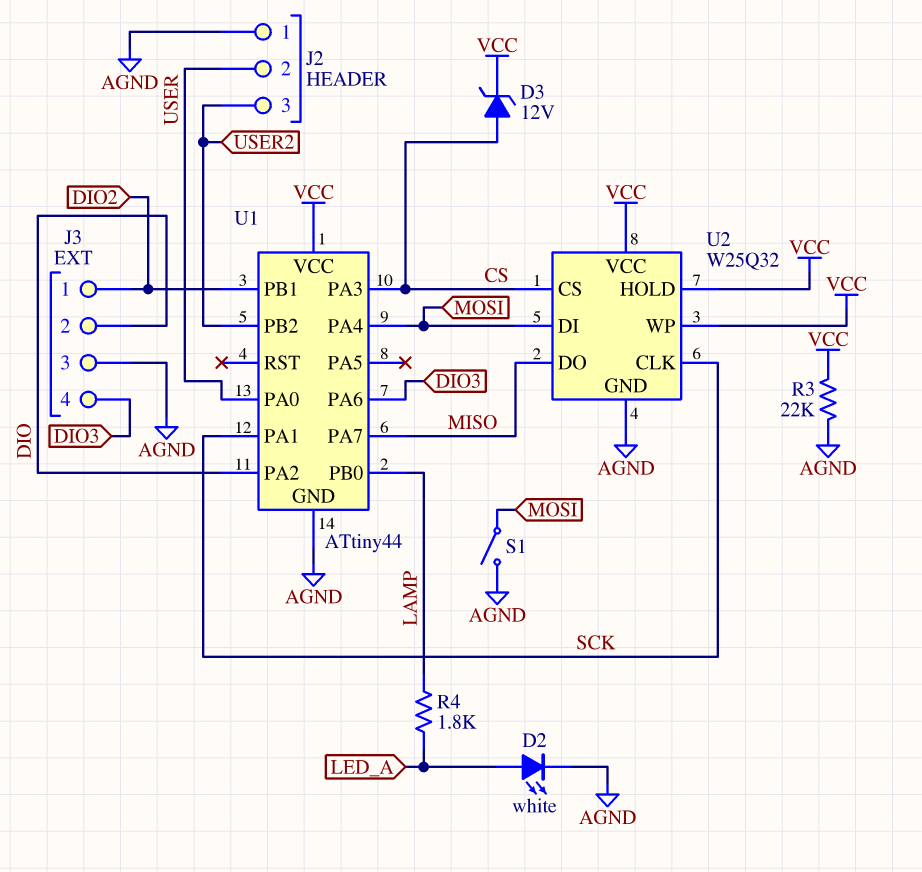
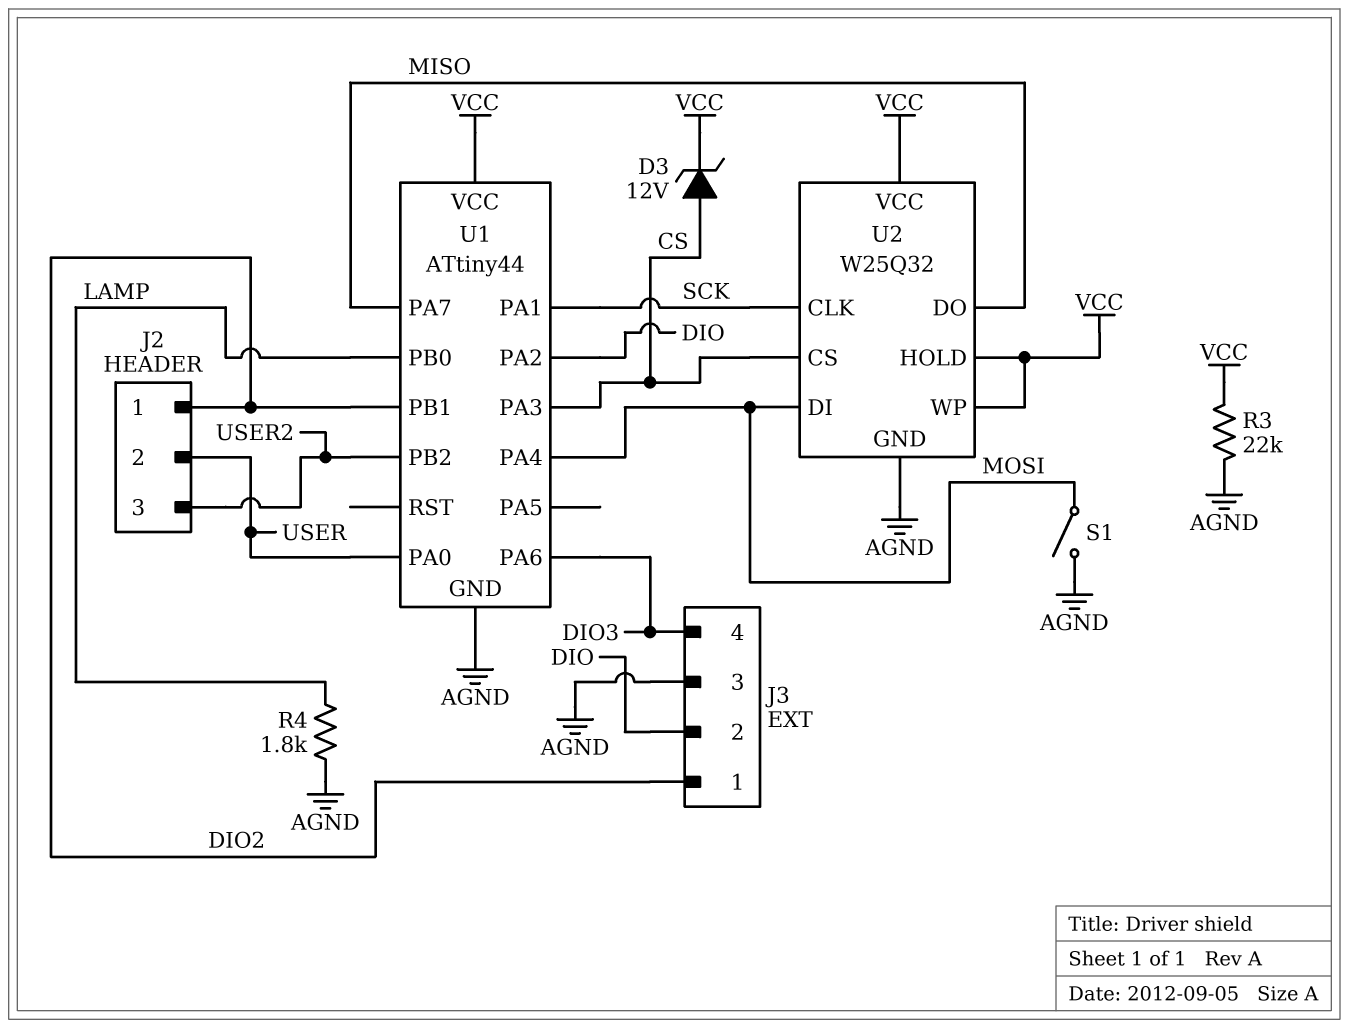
D2: LED white (A LED_A, K AGND) -> none
J2 pin 1: AGND -> DIO2
R4: 1.8k (LAMP, LED_A) -> 1.8k (AGND, LAMP)

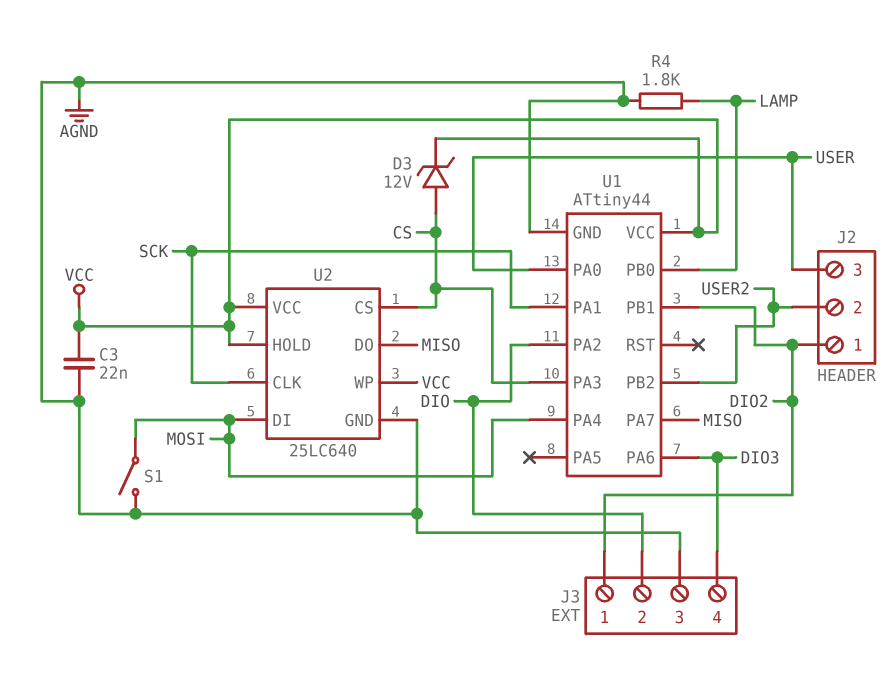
C3: none -> 22nF (AGND, VCC)
J2 pin 2: USER -> USER2
J2 pin 3: USER2 -> USER
R3: 22k (AGND, VCC) -> none
U2: W25Q32 -> 25LC640

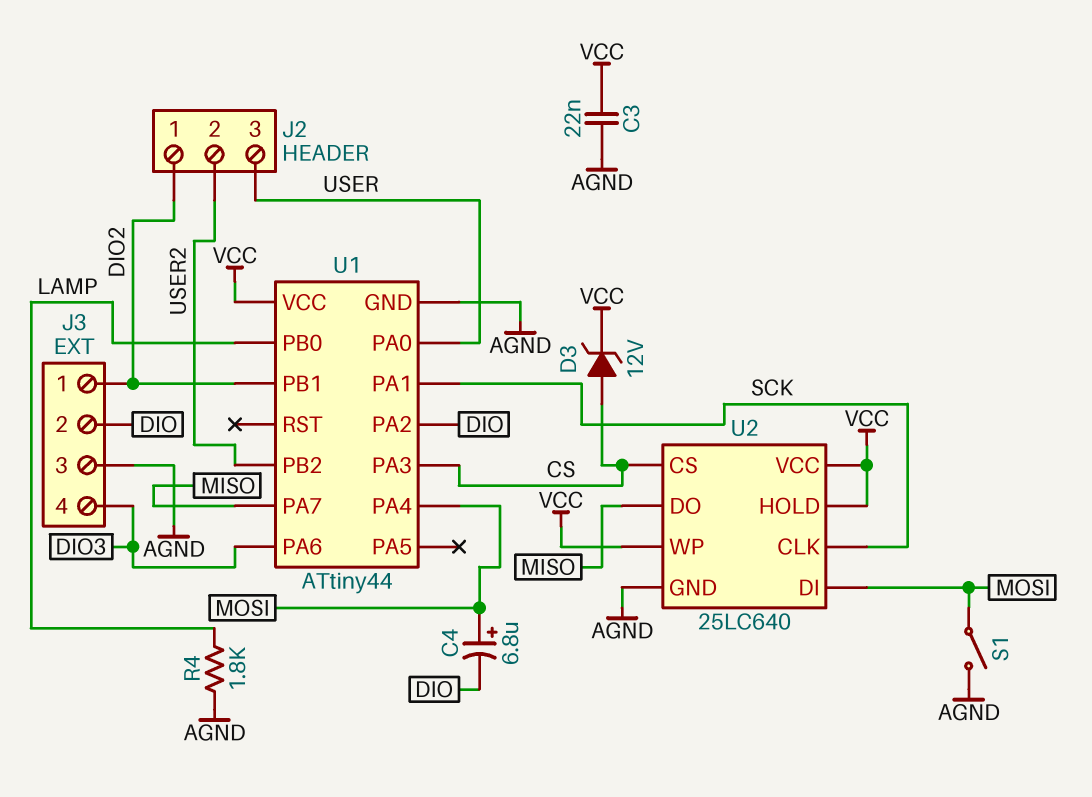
C4: none -> 6.8uF (plus MOSI, minus DIO)

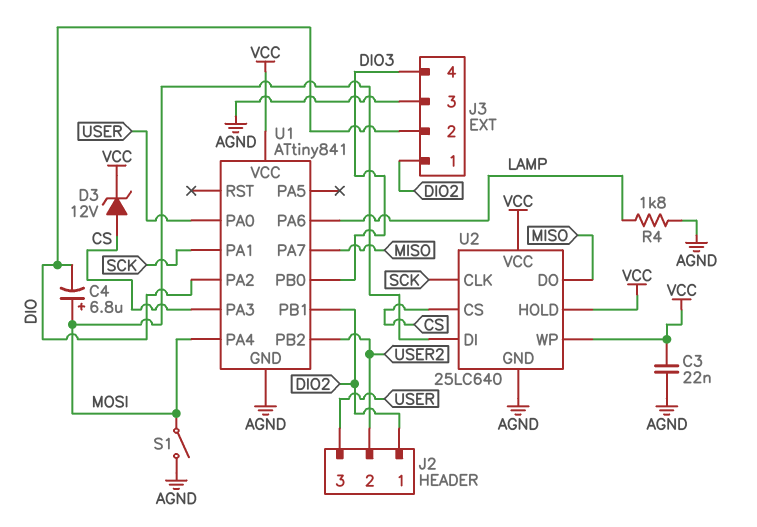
U1: ATtiny44 -> ATtiny841
U1 pin PA6: DIO3 -> LAMP
U1 pin PB0: LAMP -> DIO3

